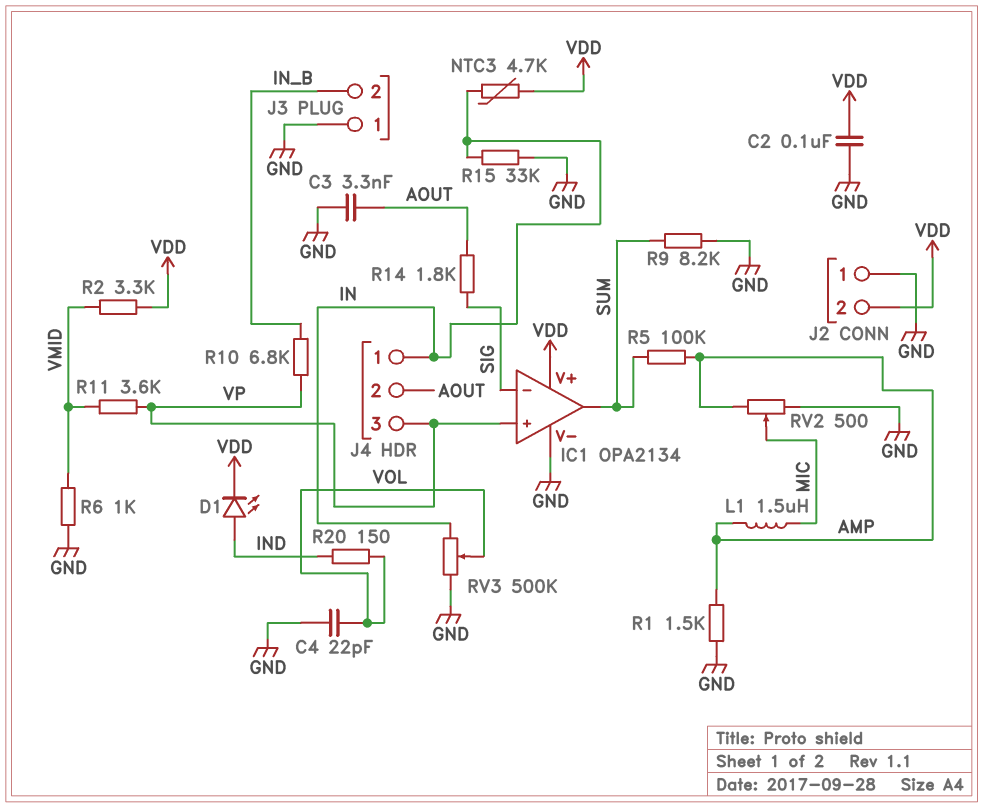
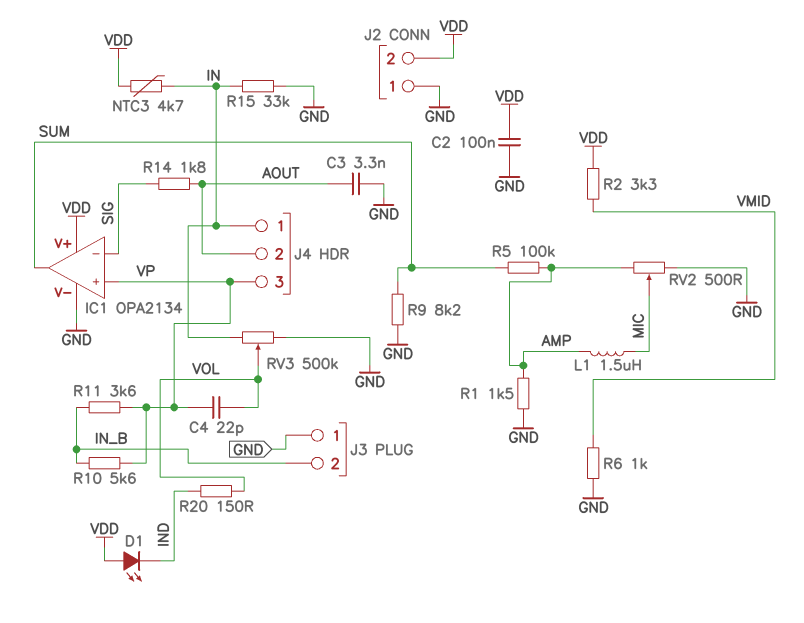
C4: 22pF (GND, VOL) -> 22pF (VOL, VP)
D1: LED (A IND, K VDD) -> LED (A VDD, K IND)
R10: 6.8k (IN_B, VP) -> 5.6k (IN_B, VP)
R11: 3.6k (VMID, VP) -> 3.6k (IN_B, VP)

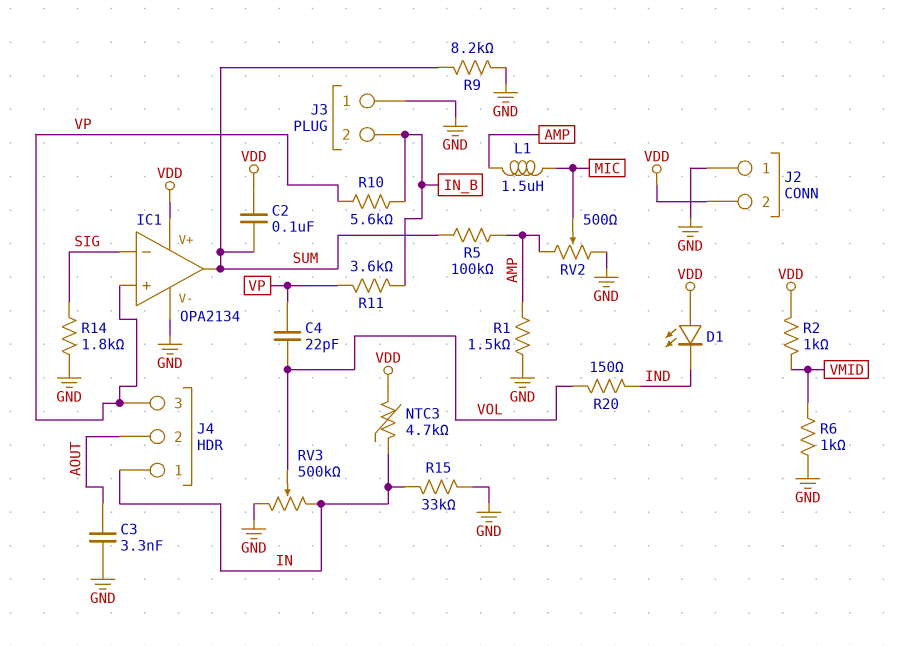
C2: 100nF (GND, VDD) -> 100nF (SUM, VDD)
R2: 3.3k (VDD, VMID) -> 1k (VDD, VMID)
R14: 1.8k (AOUT, SIG) -> 1.8k (GND, SIG)

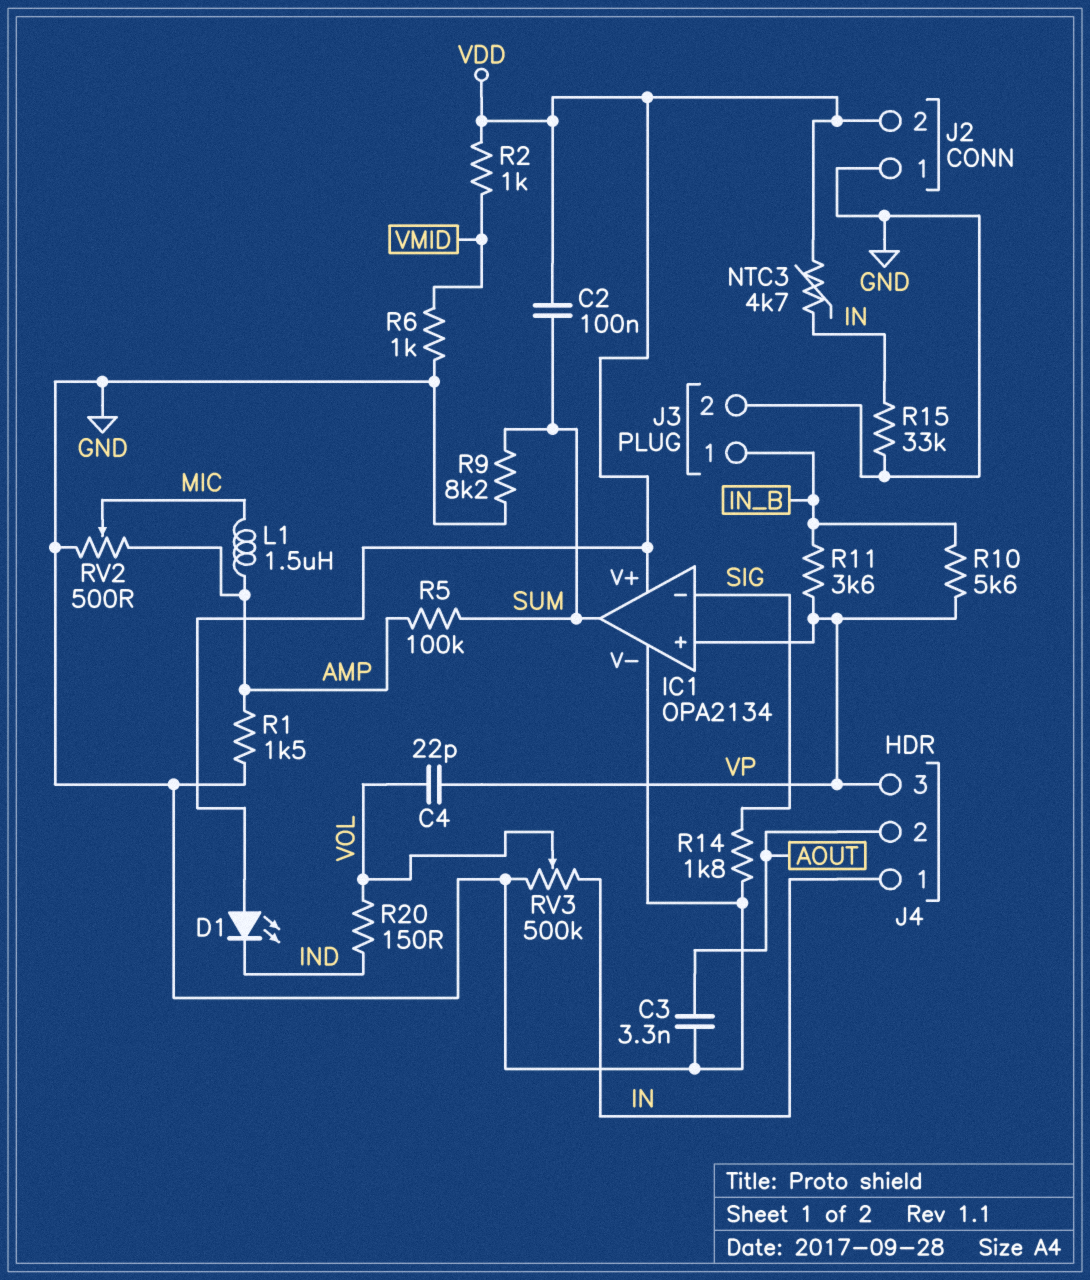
J3 pin 1: GND -> IN_B
J3 pin 2: IN_B -> GND

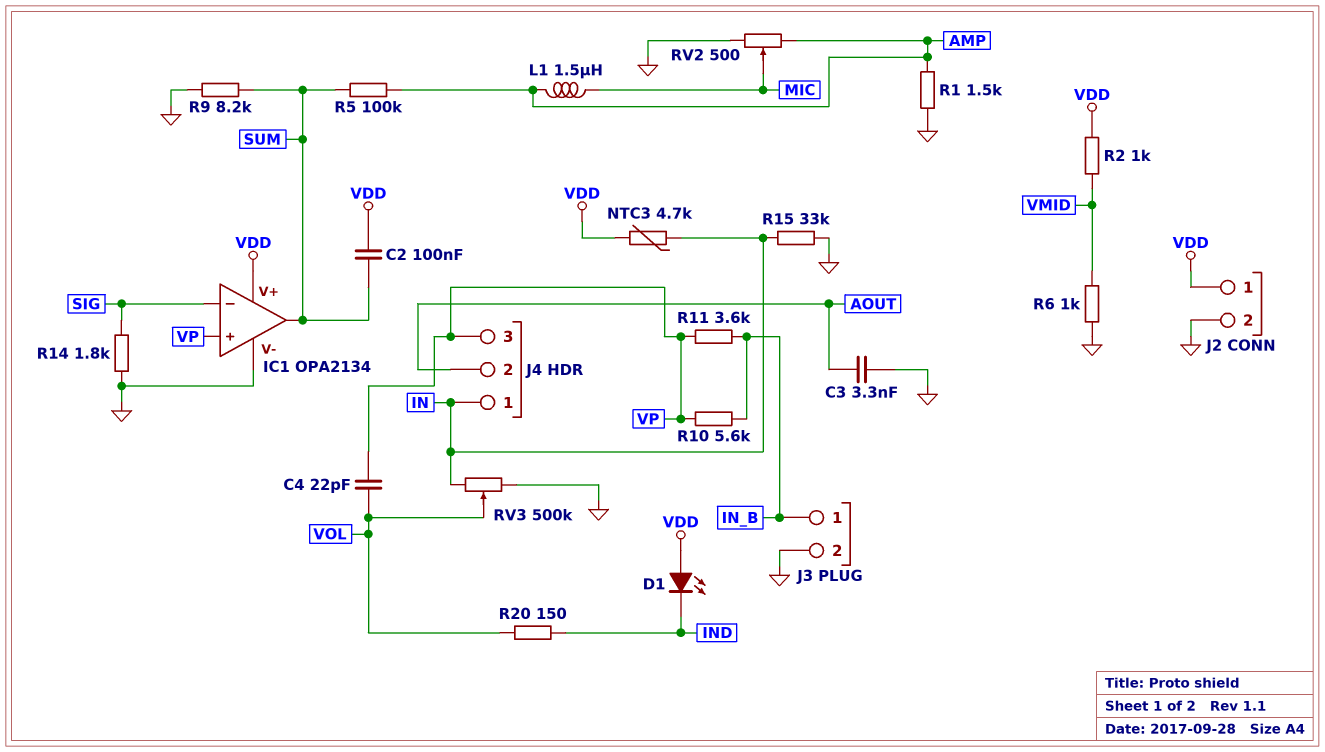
J2 pin 1: GND -> VDD
J2 pin 2: VDD -> GND

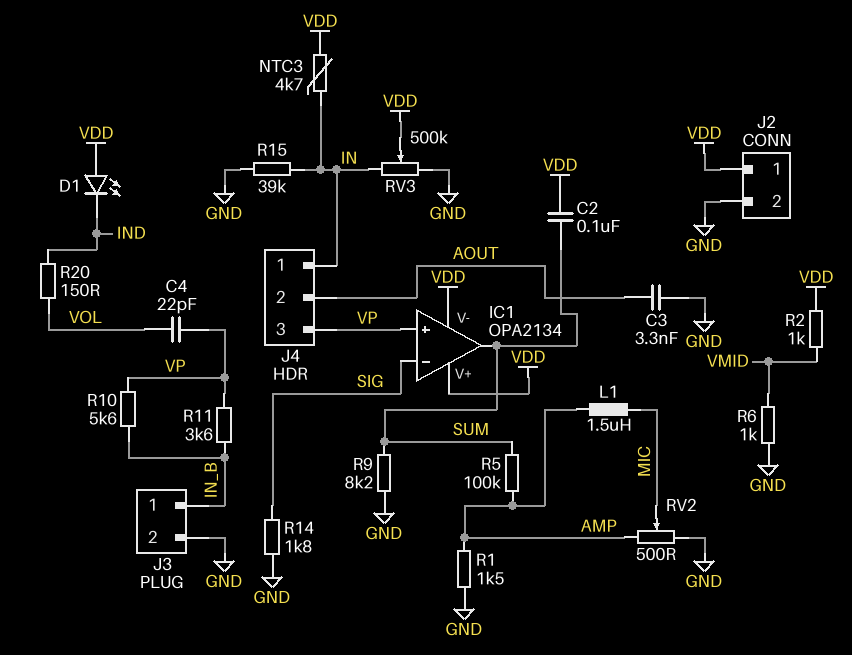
IC1 pin V-: GND -> VDD
R15: 33k (GND, IN) -> 39k (GND, IN)
RV3: 500k (GND, IN, wiper VOL) -> 500k (GND, IN, wiper VDD)

